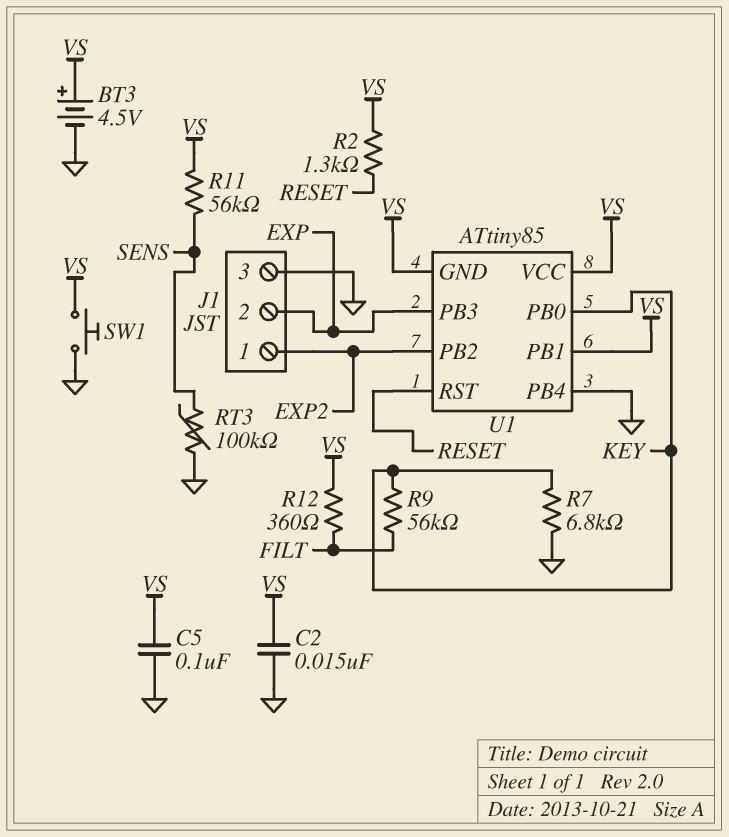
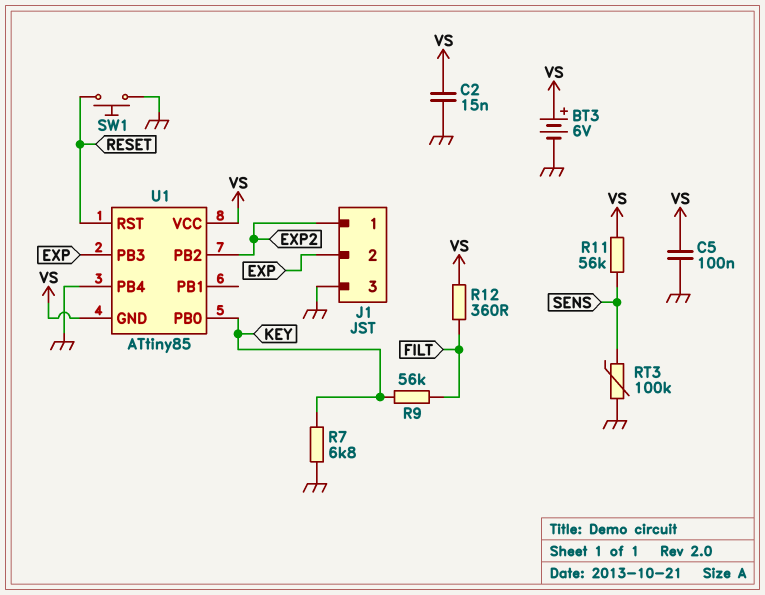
BT3: 4.5V (plus VS, minus GND) -> 6V (plus VS, minus GND)
R2: 1.3k (RESET, VS) -> none
SW1: button (GND, VS) -> button (GND, RESET)
U1 pin PB1: VS -> none

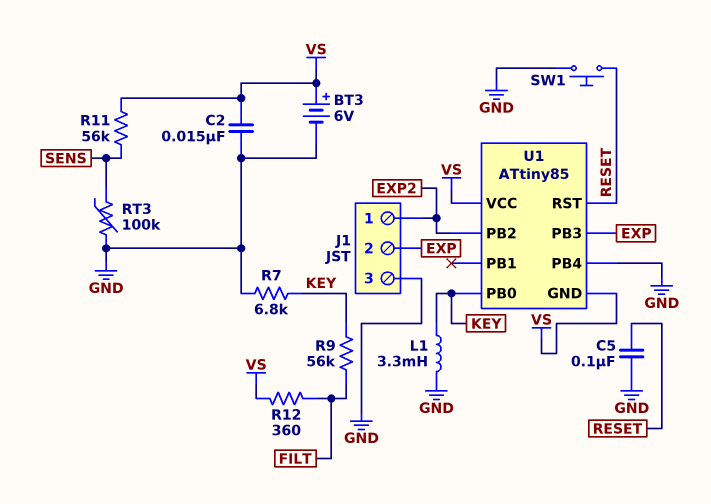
C5: 100nF (GND, VS) -> 100nF (GND, RESET)
L1: none -> 3.3mH (GND, KEY)

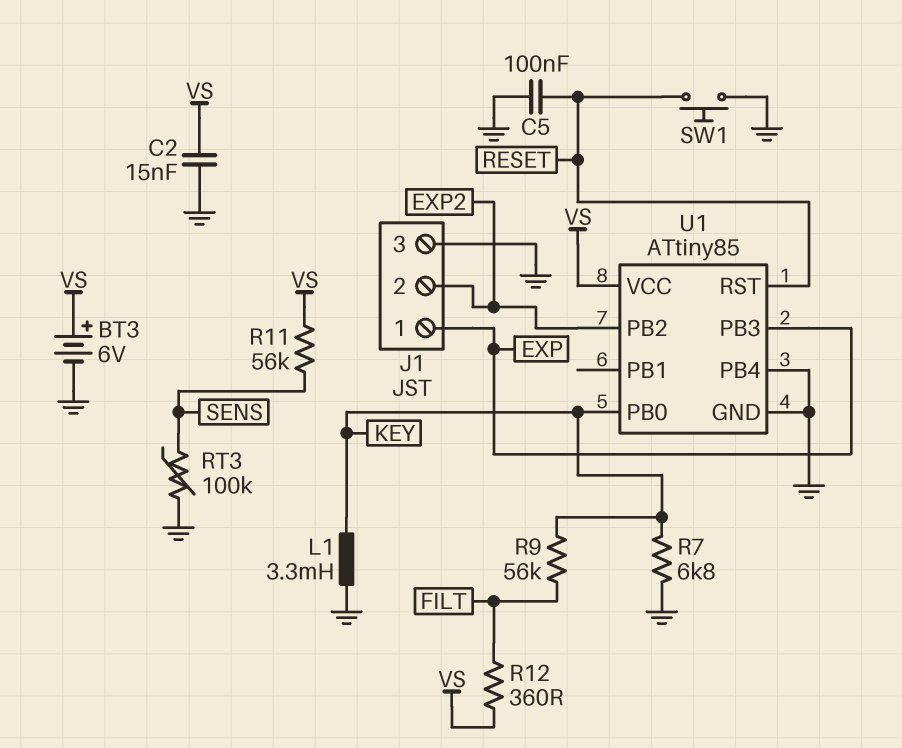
J1 pin 1: EXP2 -> EXP
J1 pin 2: EXP -> EXP2
U1 pin GND: VS -> GND

